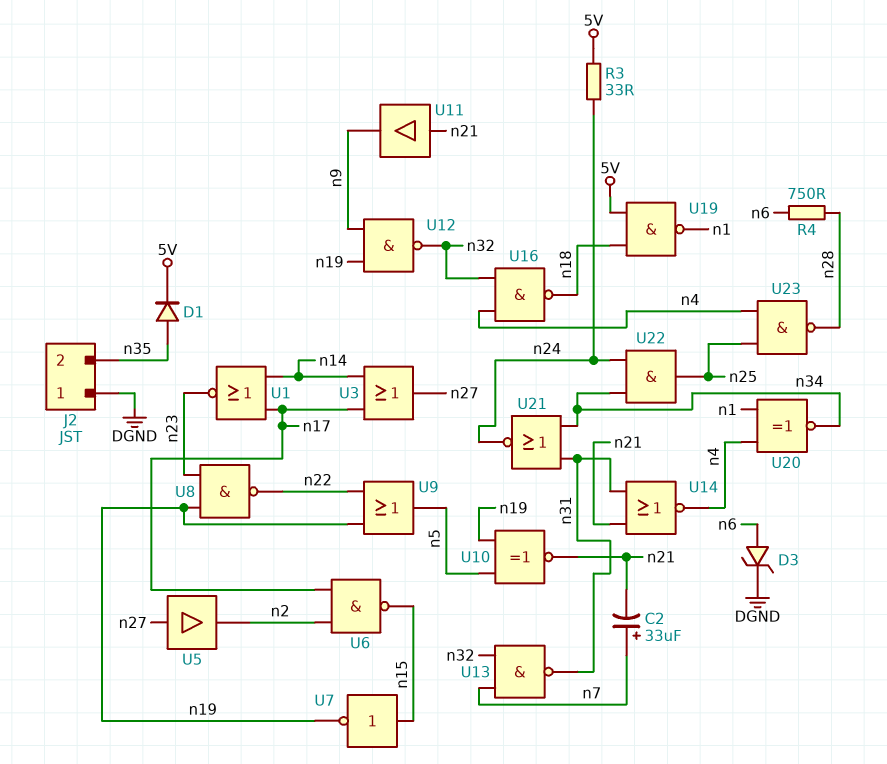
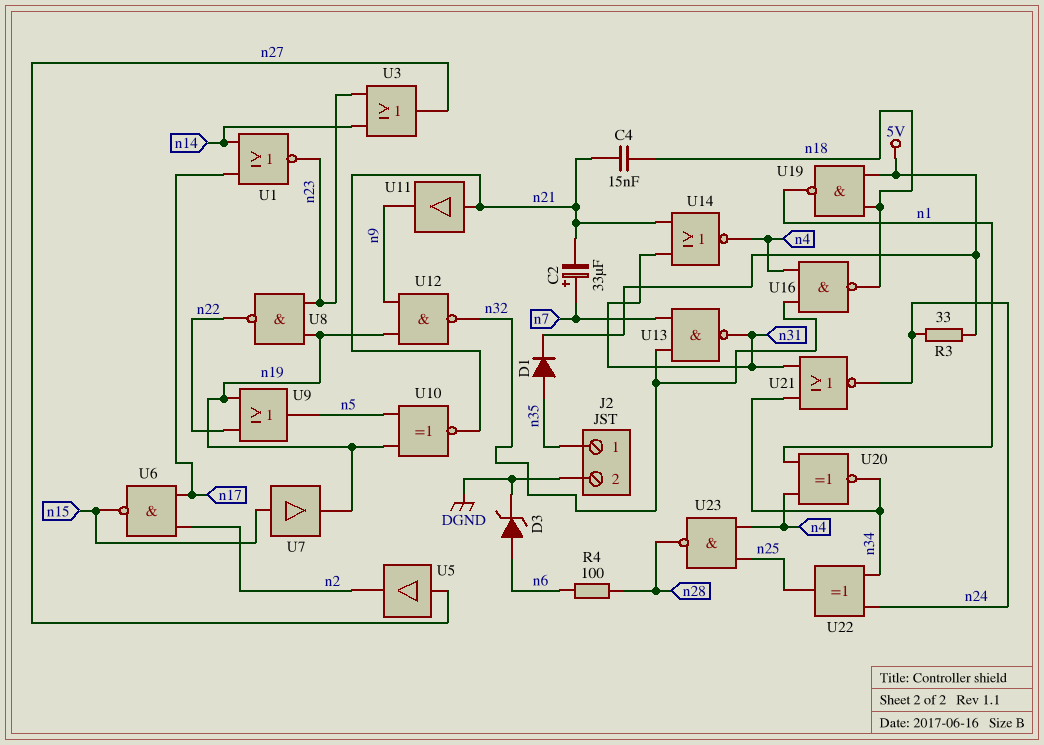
C4: none -> 15nF (n18, n21)
J2 pin 1: DGND -> n35
J2 pin 2: n35 -> DGND
R4: 750 (n6, n28) -> 100 (n6, n28)
U3: OR (in n14, in n17, out n27) -> OR (in n14, in n23, out n27)
U7: NOT (in n15, out n19) -> buffer (in n15, out n19)
U22: AND (in n24, in n34, out n25) -> XOR (in n24, in n34, out n25)

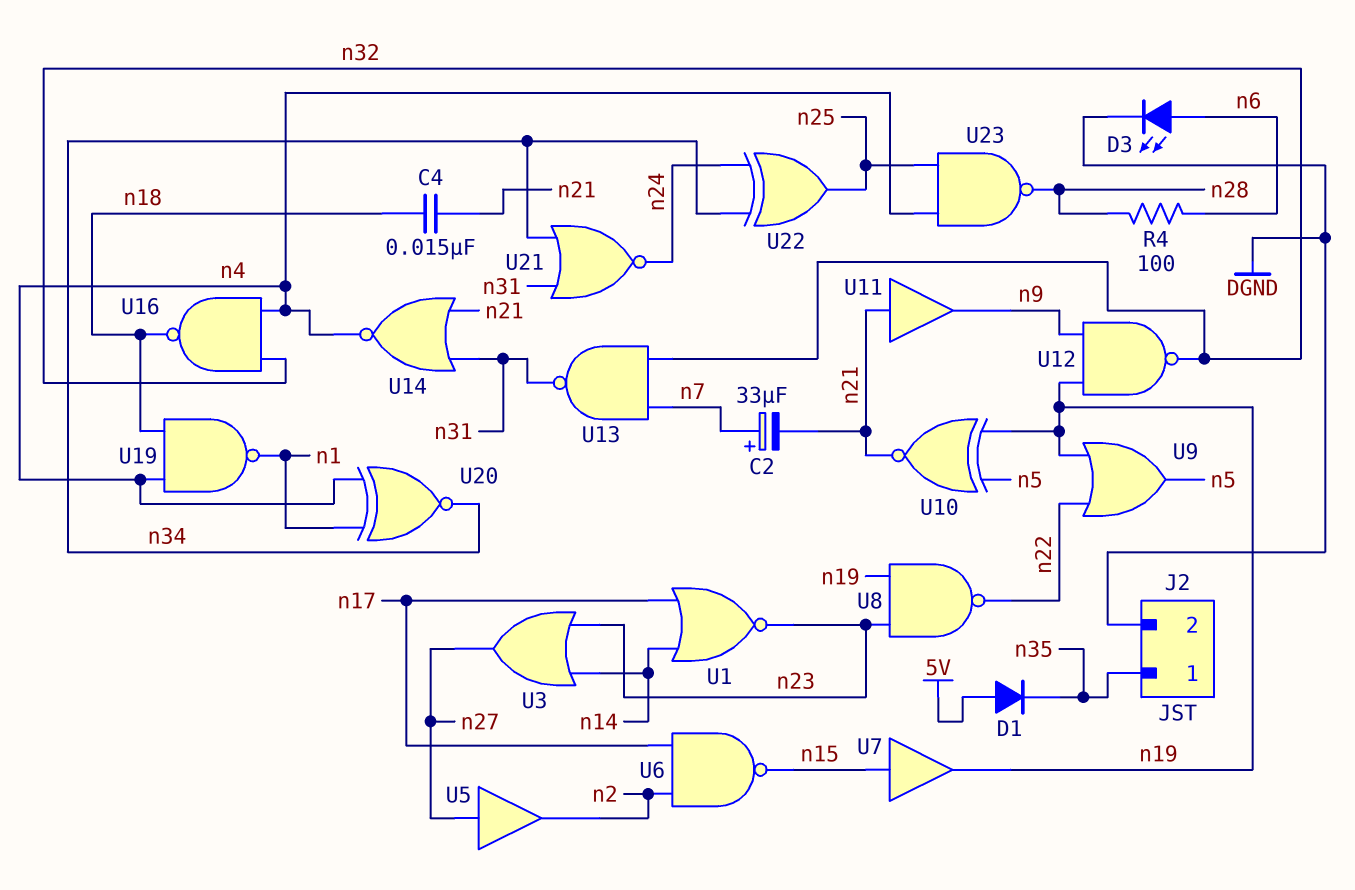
D1: diode (A n35, K 5V) -> diode (A 5V, K n35)
D3: zener (A n6, K DGND) -> LED (A n6, K DGND)
R3: 33 (5V, n24) -> none
U19: NAND (in 5V, in n18, out n1) -> NAND (in n4, in n18, out n1)

